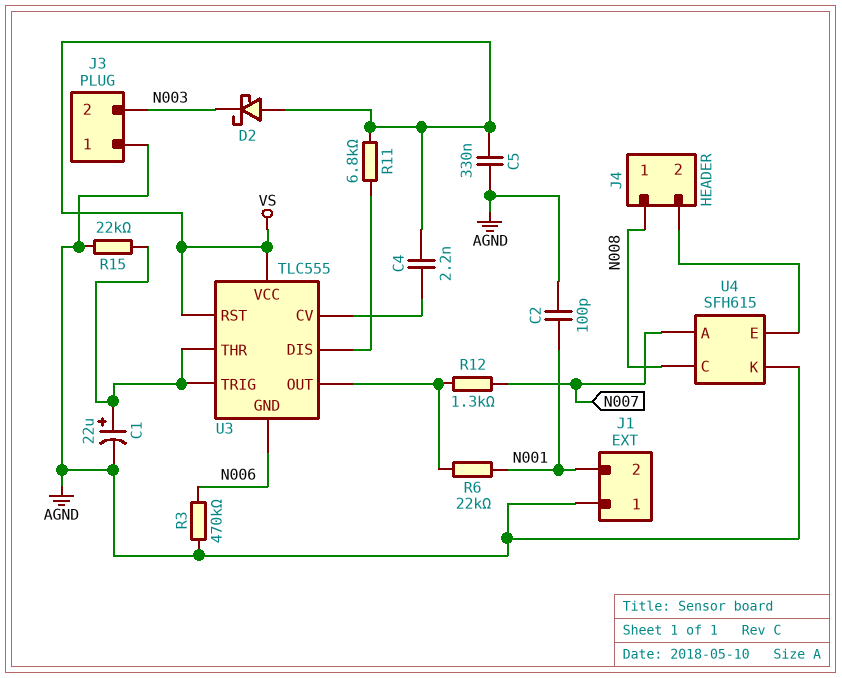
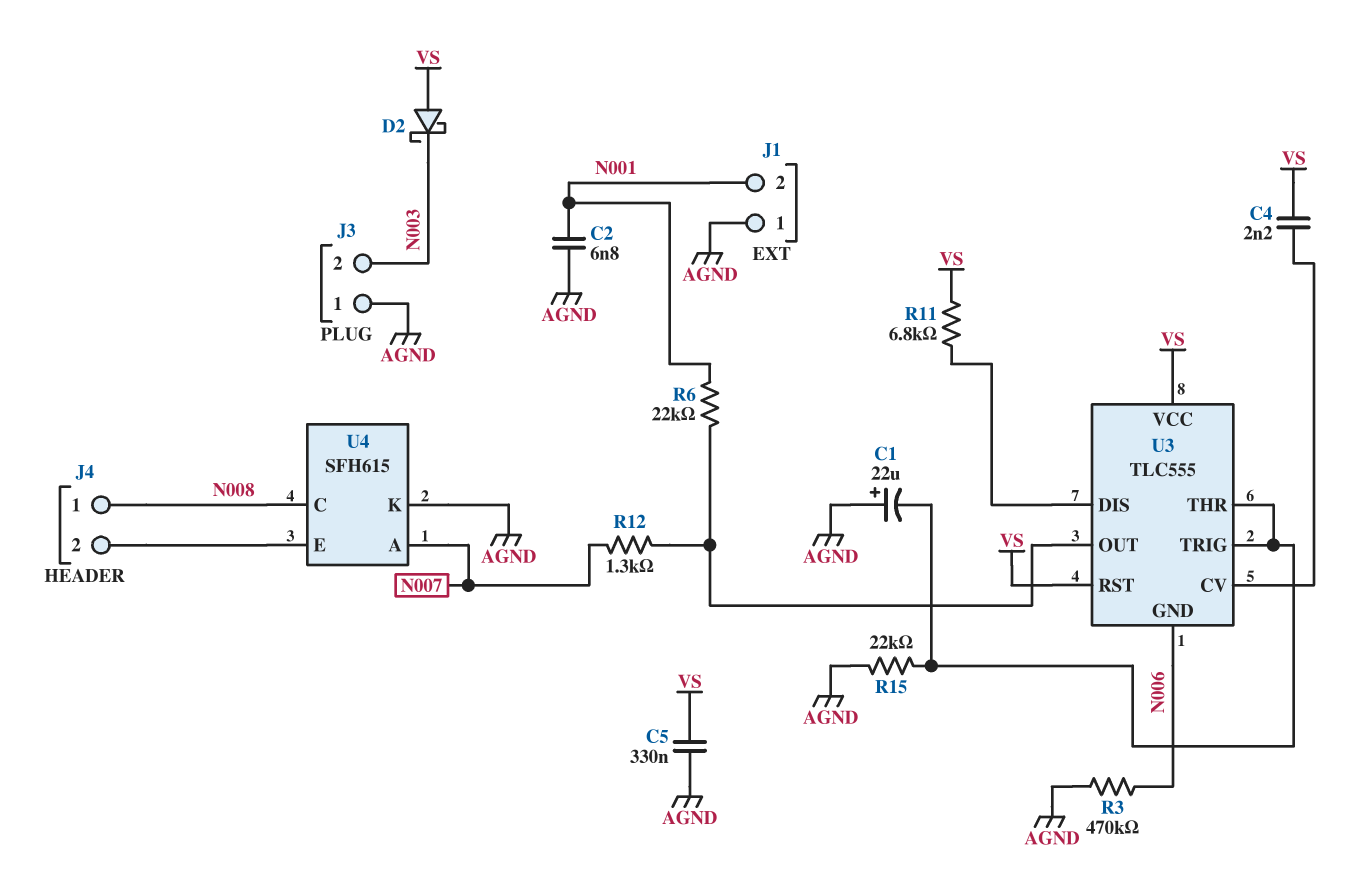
C1: 22uF (plus U3/THR, minus AGND) -> 22uF (plus AGND, minus U3/THR)
C2: 100pF (AGND, N001) -> 6.8nF (AGND, N001)

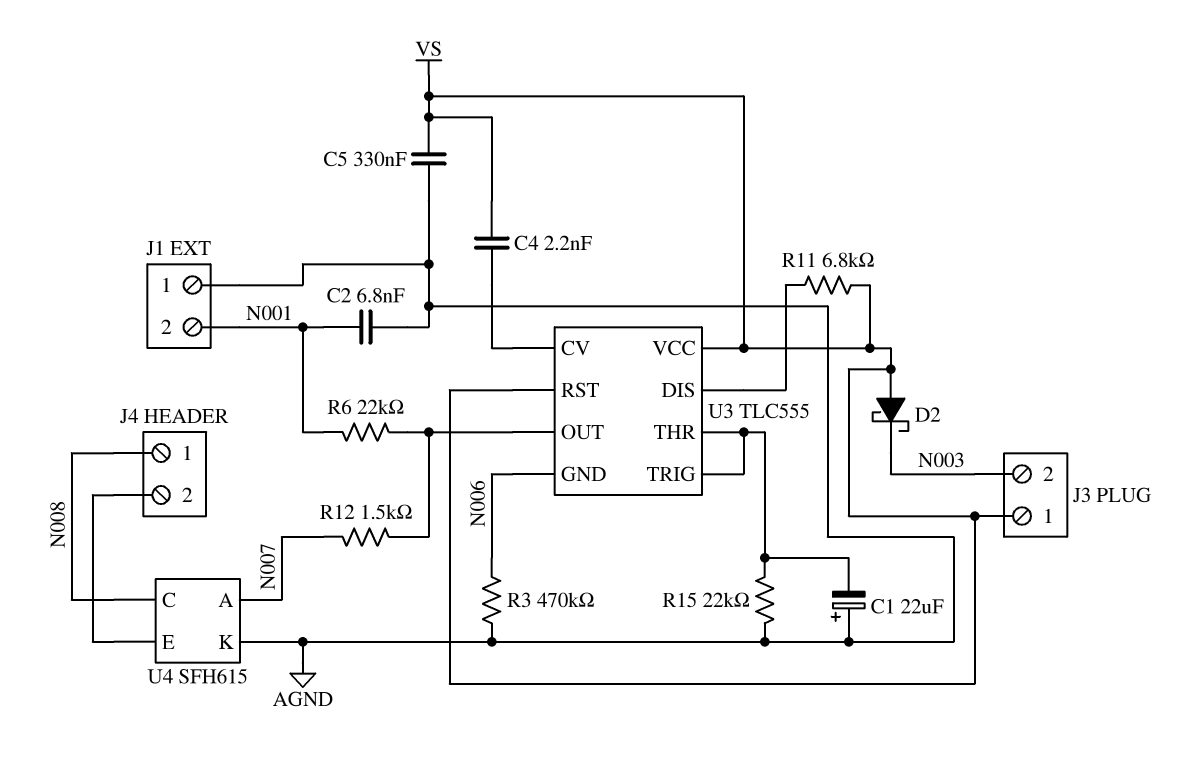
J3 pin 1: AGND -> VS
R12: 1.3k (N007, U3/OUT) -> 1.5k (N007, U3/OUT)

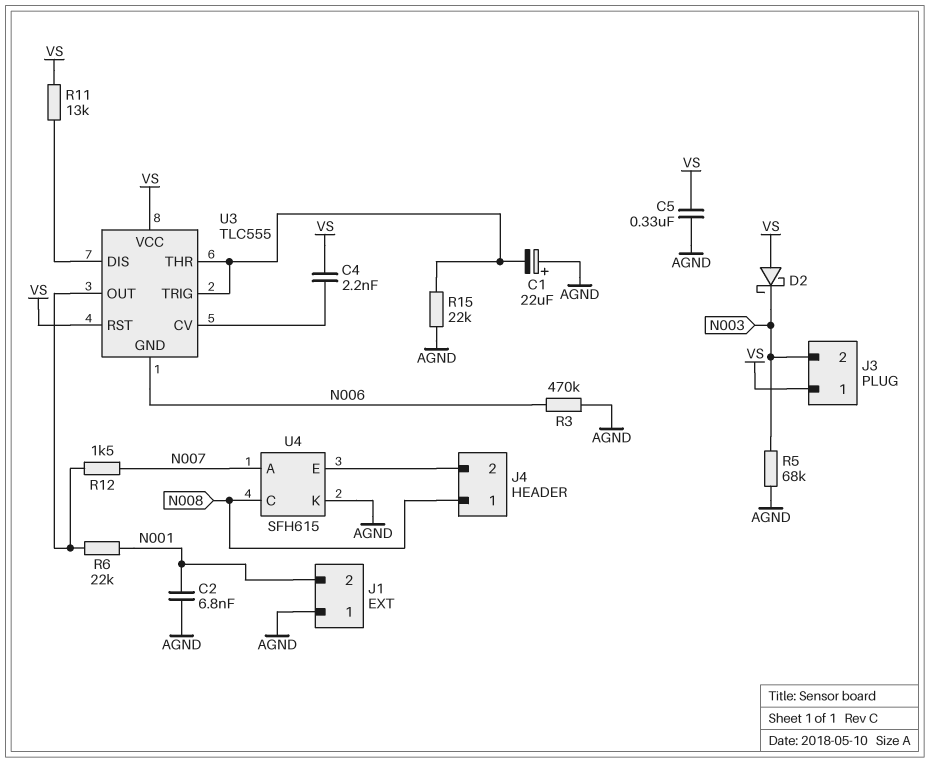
R5: none -> 68k (AGND, N003)
R11: 6.8k (U3/DIS, VS) -> 13k (U3/DIS, VS)

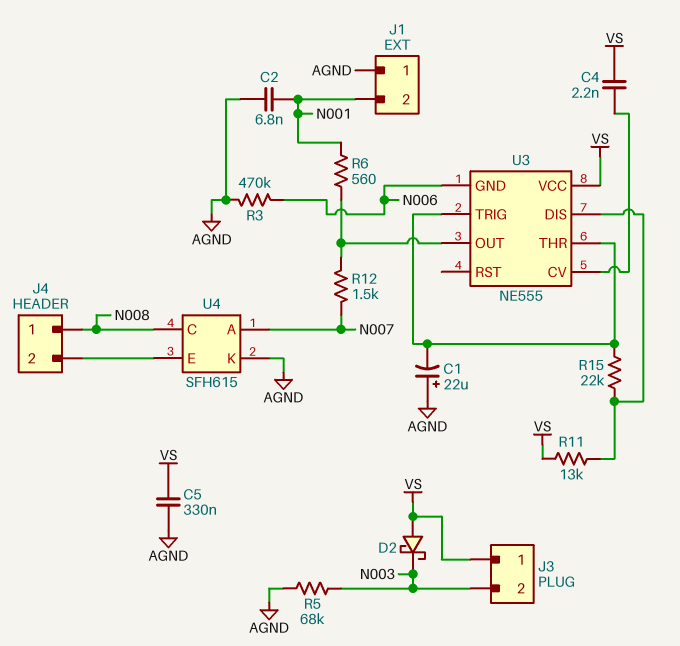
R6: 22k (N001, U3/OUT) -> 560 (N001, U3/OUT)
R15: 22k (AGND, U3/THR) -> 22k (U3/DIS, U3/THR)
U3: TLC555 -> NE555
U3 pin RST: VS -> none

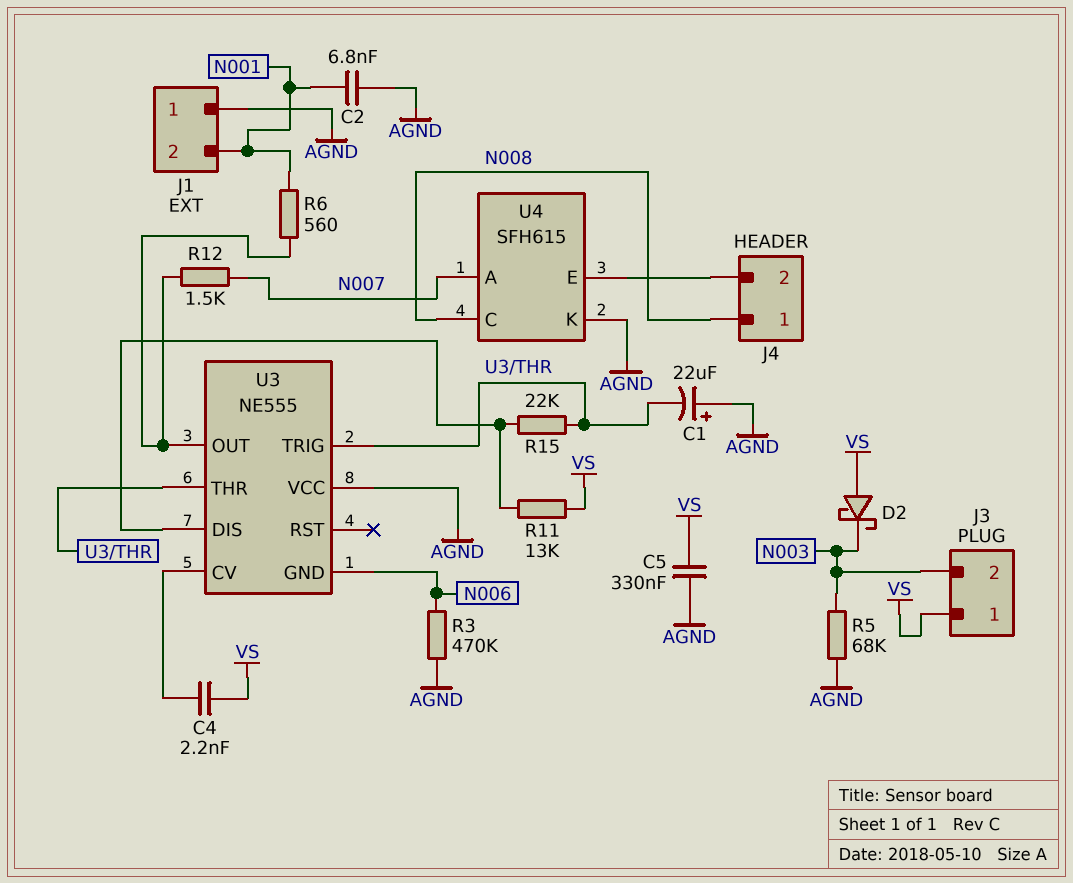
U3 pin VCC: VS -> AGND

